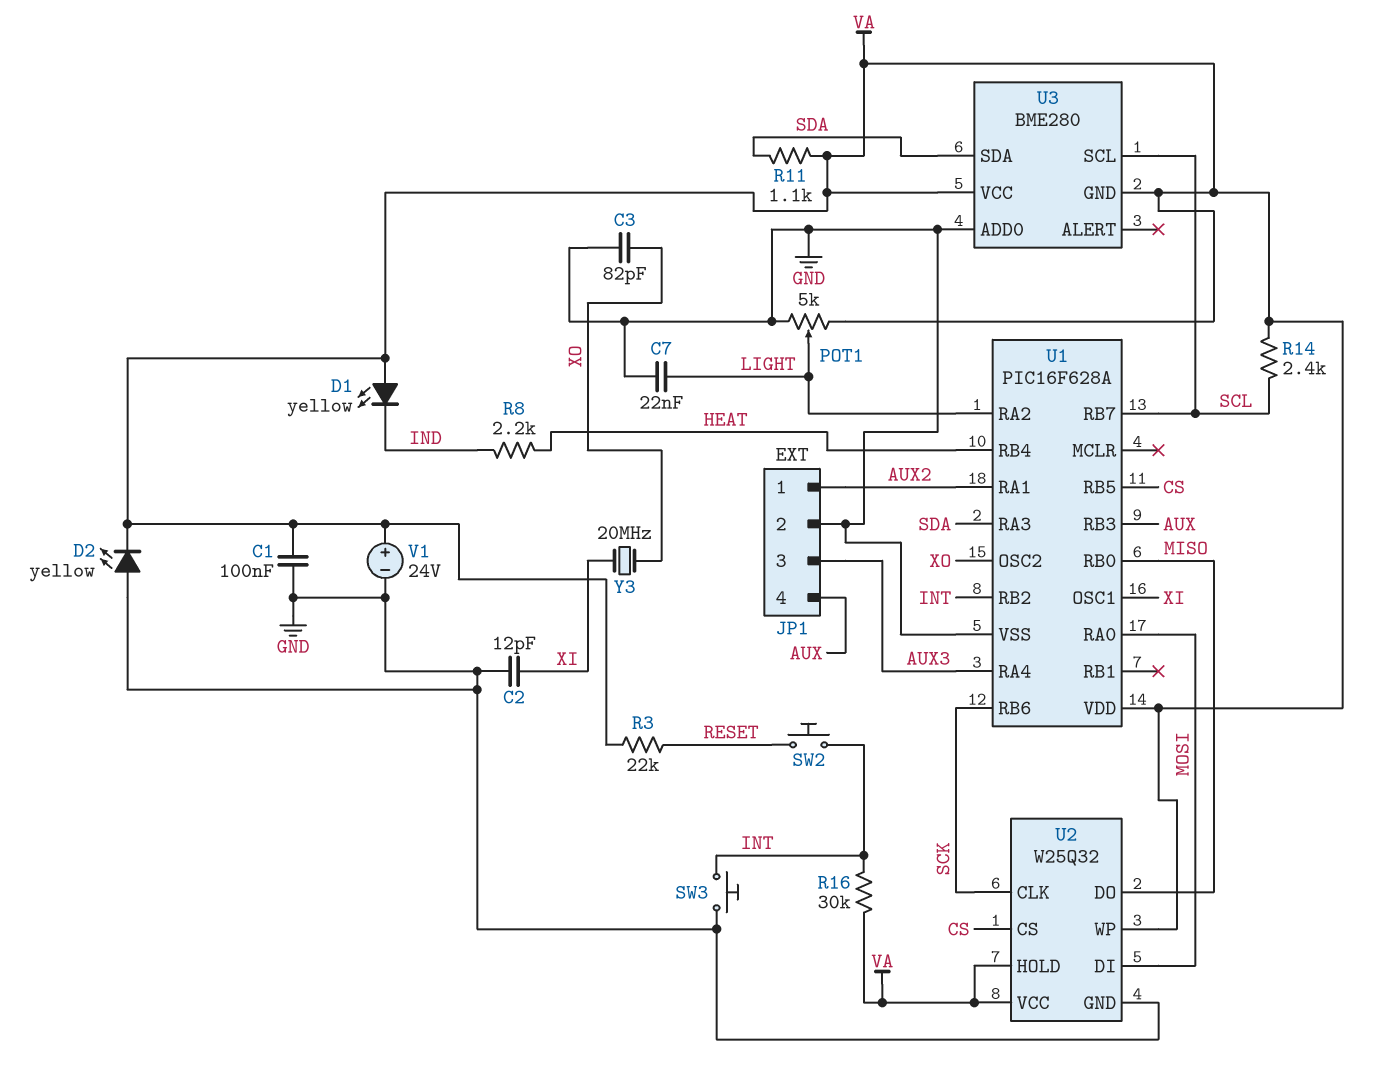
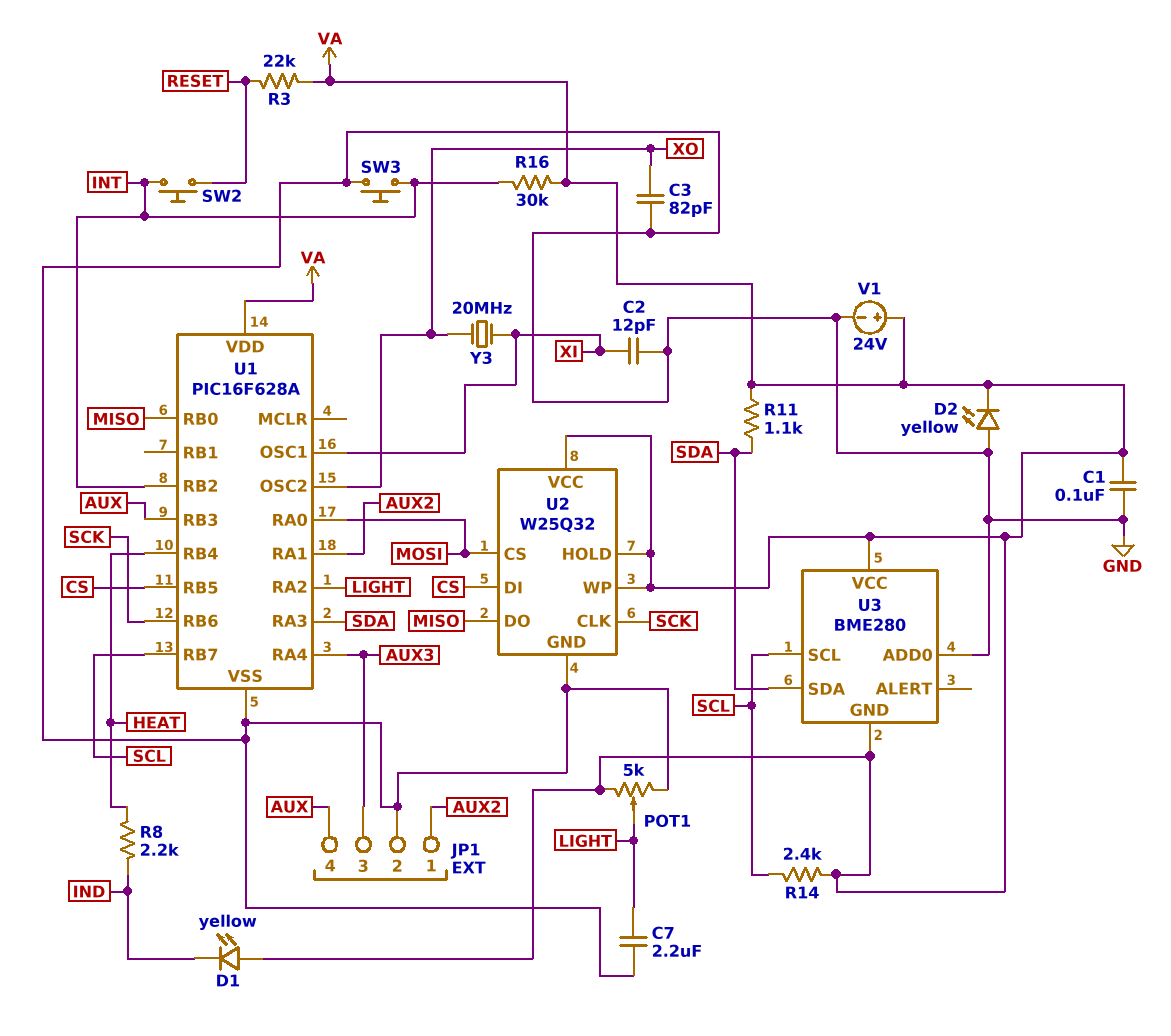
C7: 22nF (GND, LIGHT) -> 2.2uF (GND, LIGHT)
U2 pin CS: CS -> MOSI
U2 pin DI: MOSI -> CS

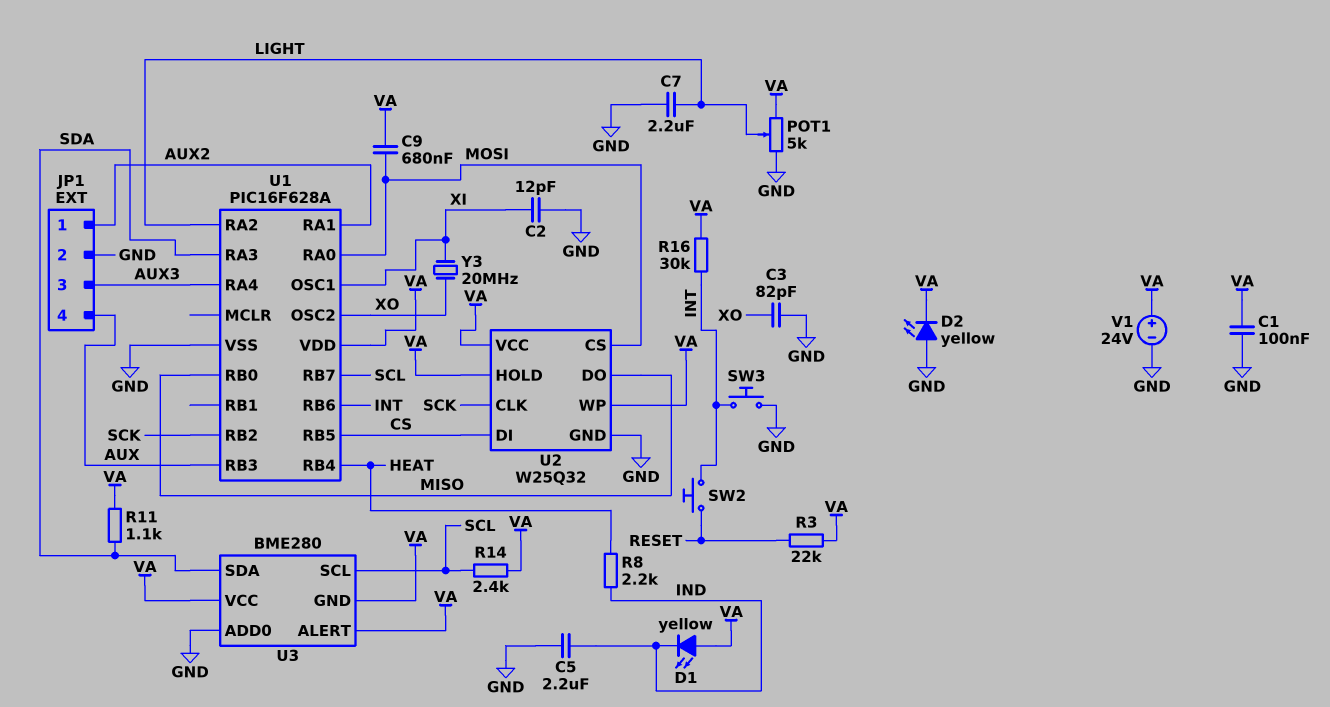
C5: none -> 2.2uF (GND, IND)
C9: none -> 680nF (MOSI, VA)
U1 pin RB2: INT -> SCK
U1 pin RB6: SCK -> INT
U3 pin ALERT: none -> VA

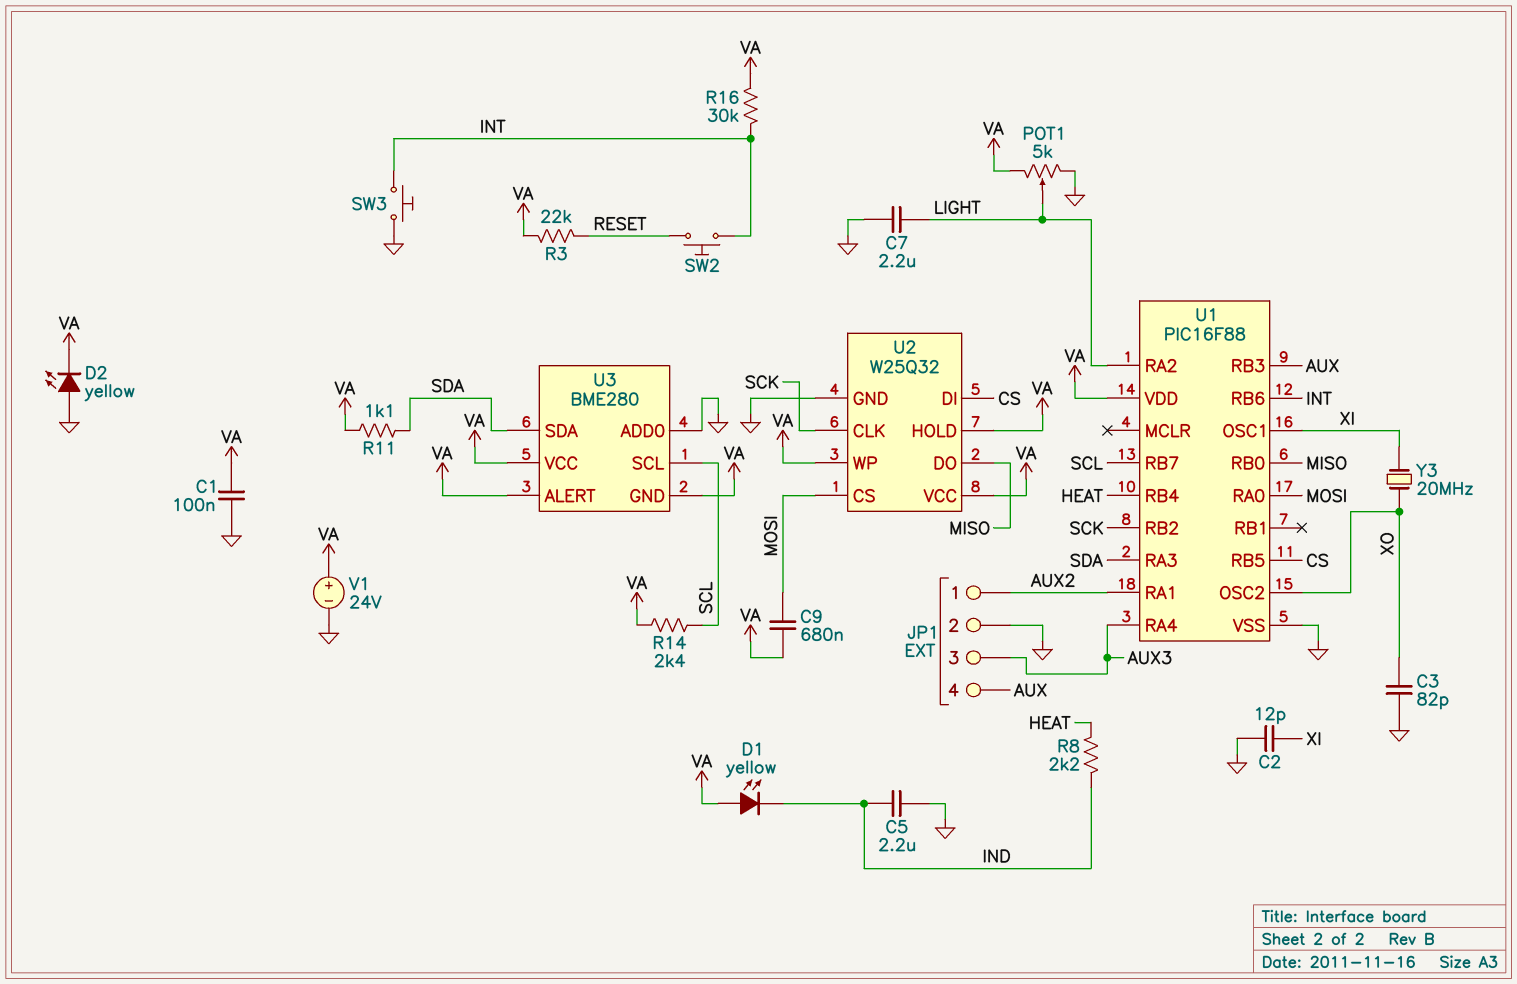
U1: PIC16F628A -> PIC16F88

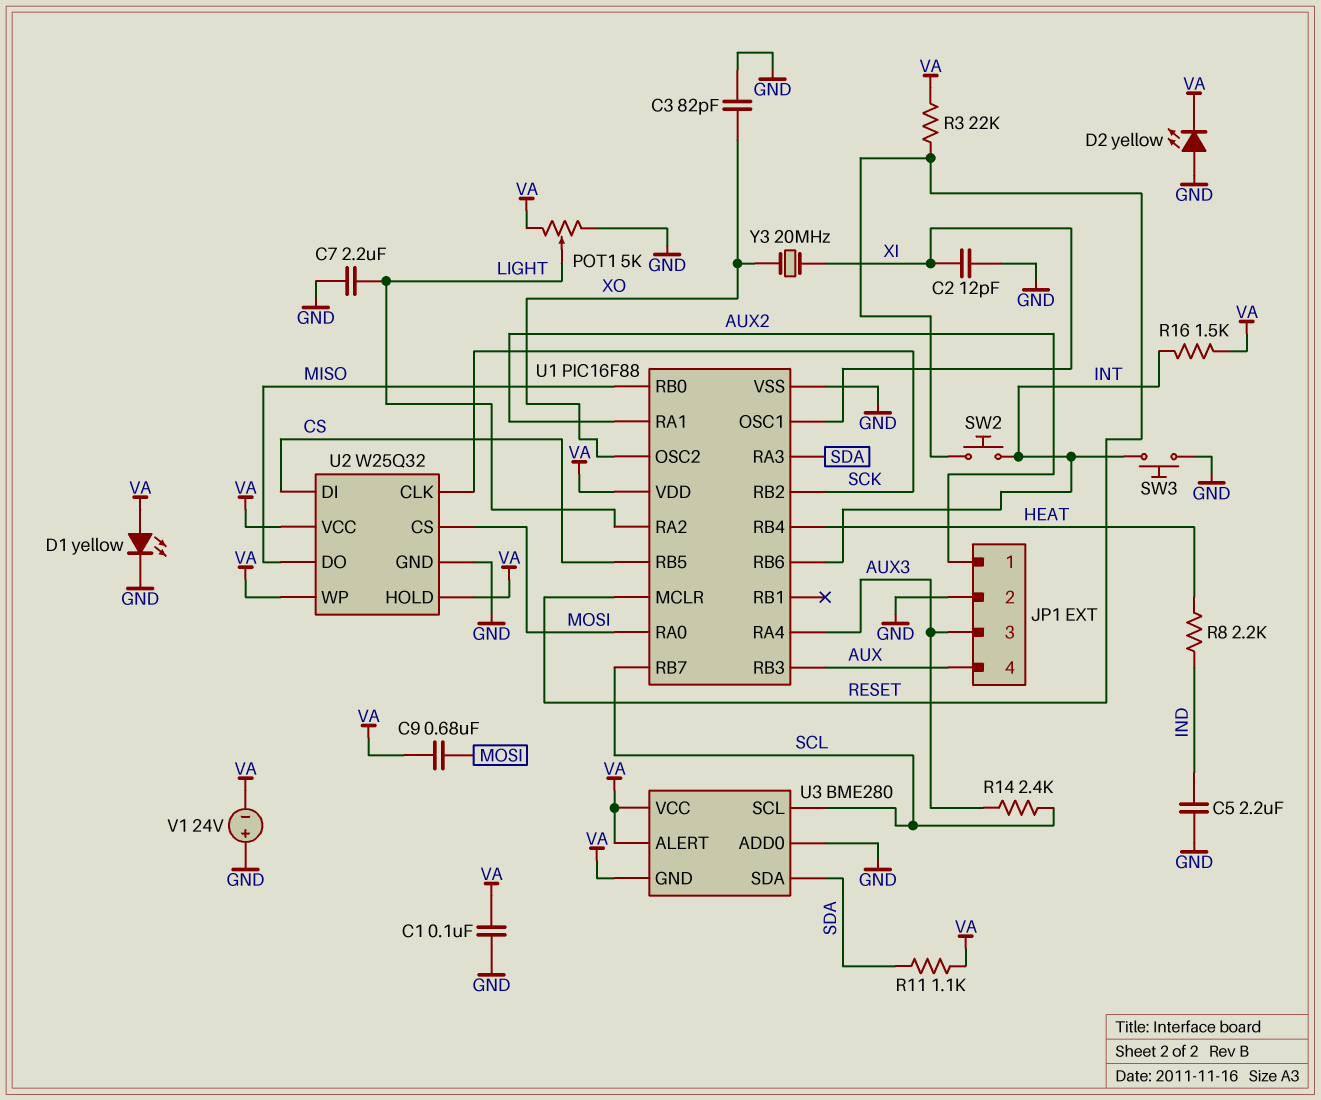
D1: LED yellow (A VA, K IND) -> LED yellow (A VA, K GND)
R14: 2.4k (SCL, VA) -> 2.4k (AUX3, SCL)
R16: 30k (INT, VA) -> 1.5k (INT, VA)
U1 pin MCLR: none -> RESET
V1: 24V (plus VA, minus GND) -> 24V (plus GND, minus VA)

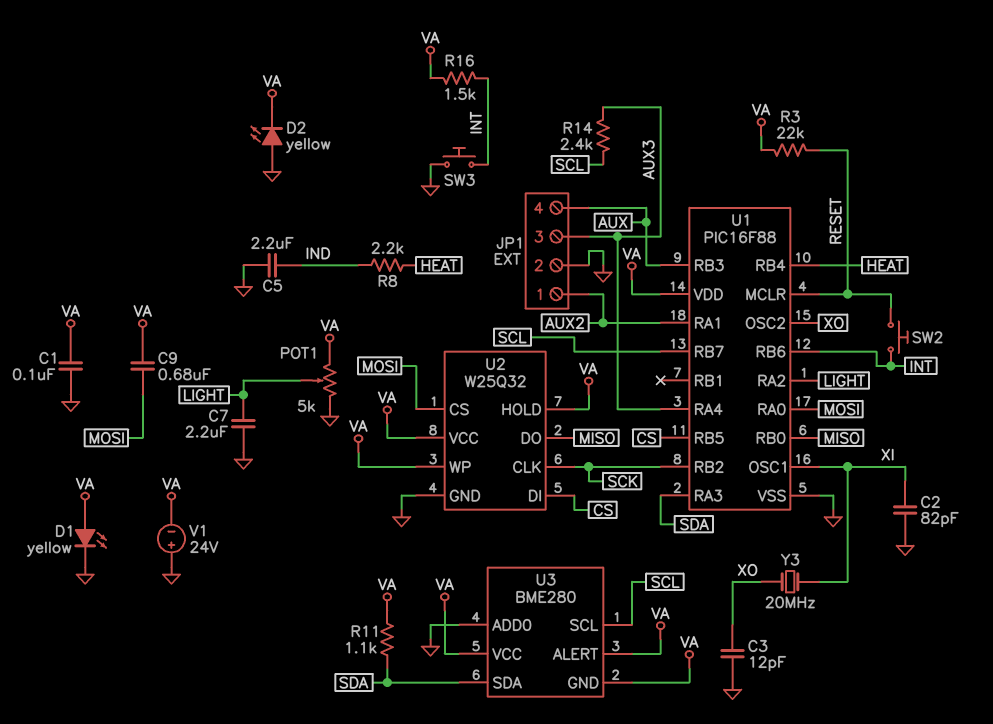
C2: 12pF (GND, XI) -> 82pF (GND, XI)
C3: 82pF (GND, XO) -> 12pF (GND, XO)

